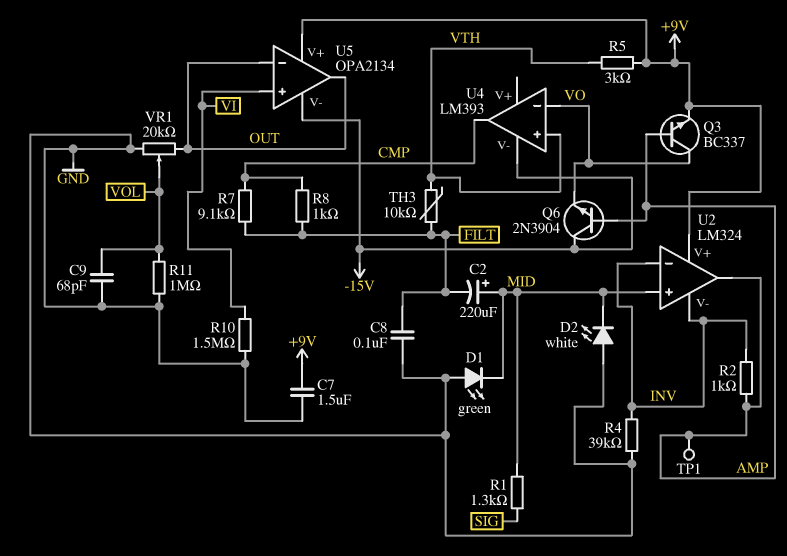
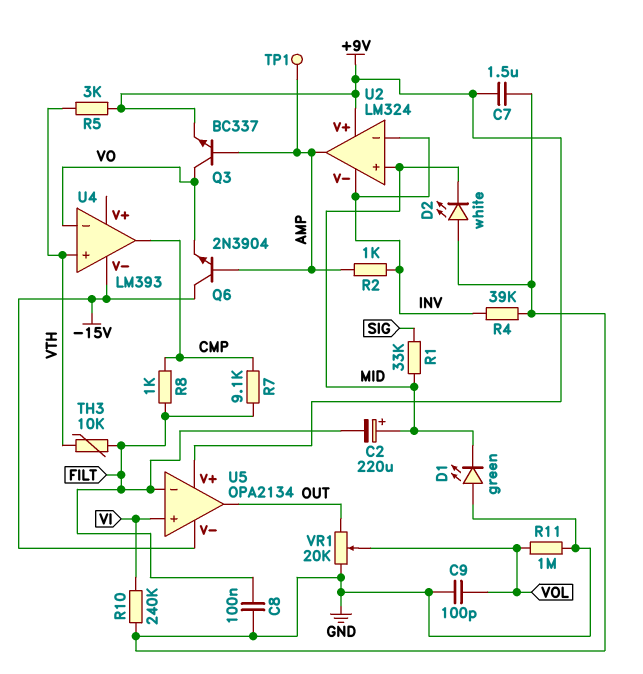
C9: 68pF (GND, VOL) -> 100pF (GND, VOL)
R1: 1.3k (MID, SIG) -> 33k (MID, SIG)
R10: 1.5M (GND, VI) -> 240k (GND, VI)
U5 pin in-: OUT -> FILT

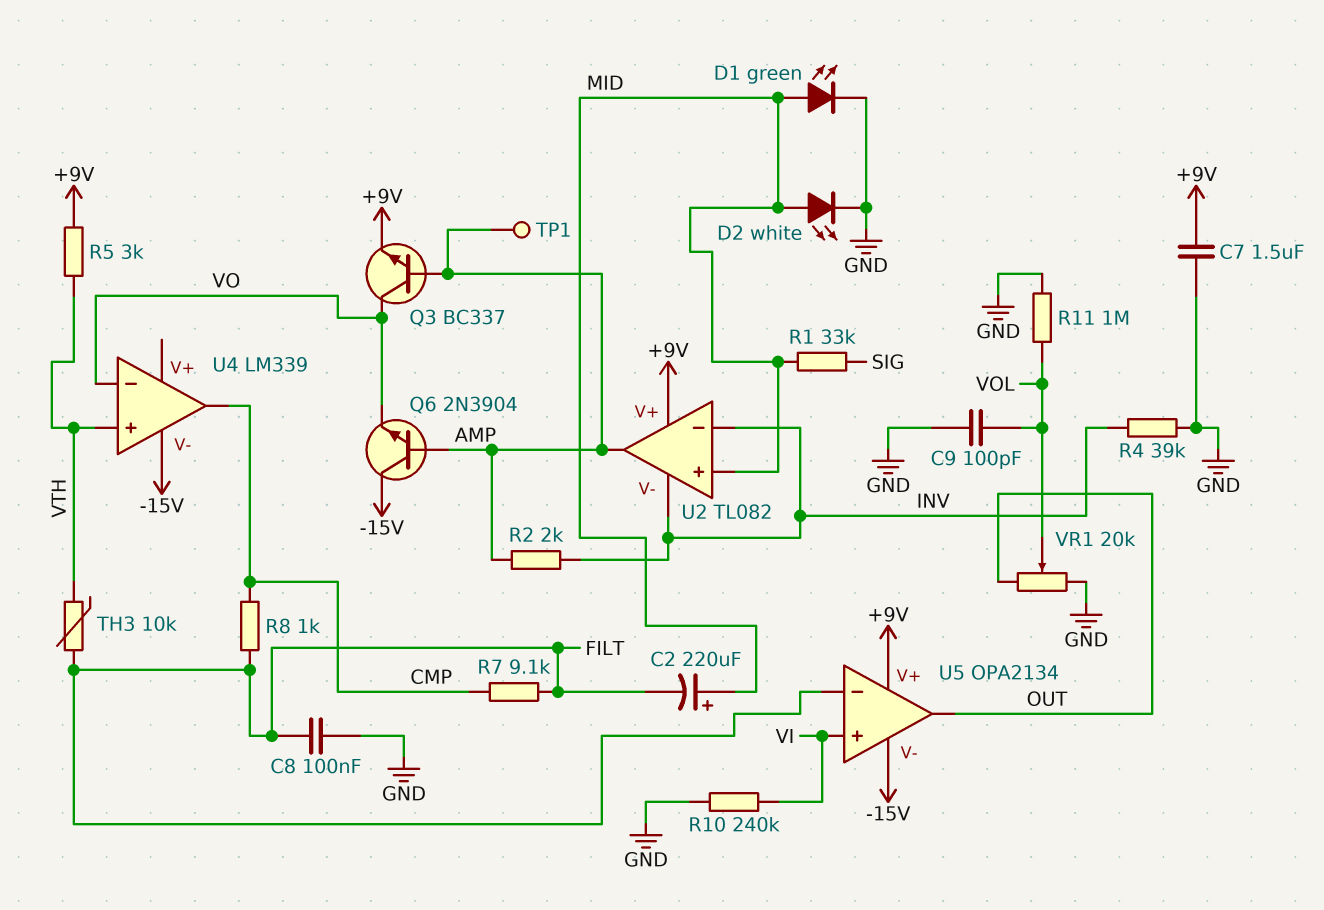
D1: LED green (A GND, K MID) -> LED green (A MID, K GND)
D2: LED white (A GND, K MID) -> LED white (A MID, K GND)
R2: 1k (AMP, INV) -> 2k (AMP, INV)
U2: LM324 -> TL082
U4: LM393 -> LM339

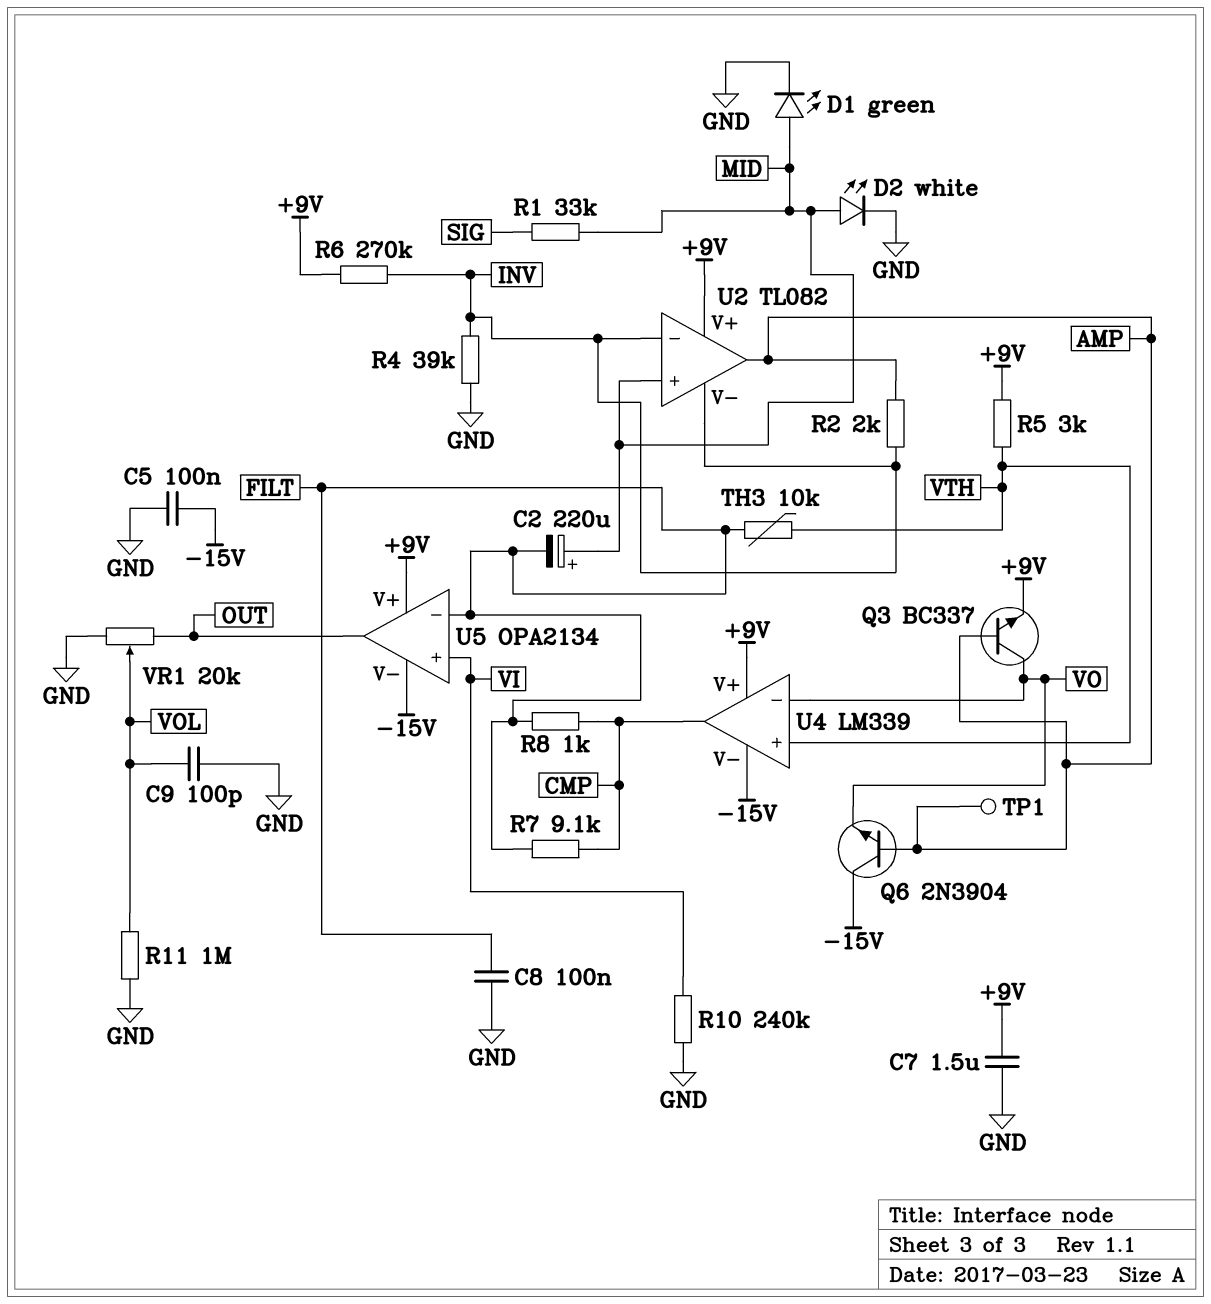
C5: none -> 100nF (-15V, GND)
R6: none -> 270k (+9V, INV)
U4 pin V+: none -> +9V

